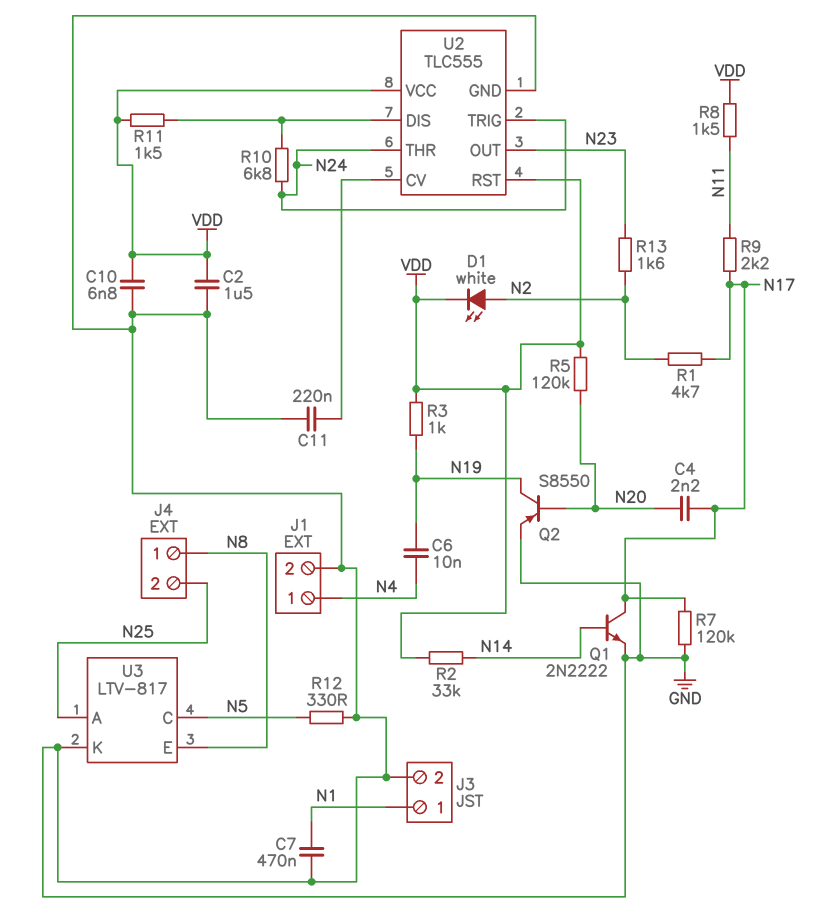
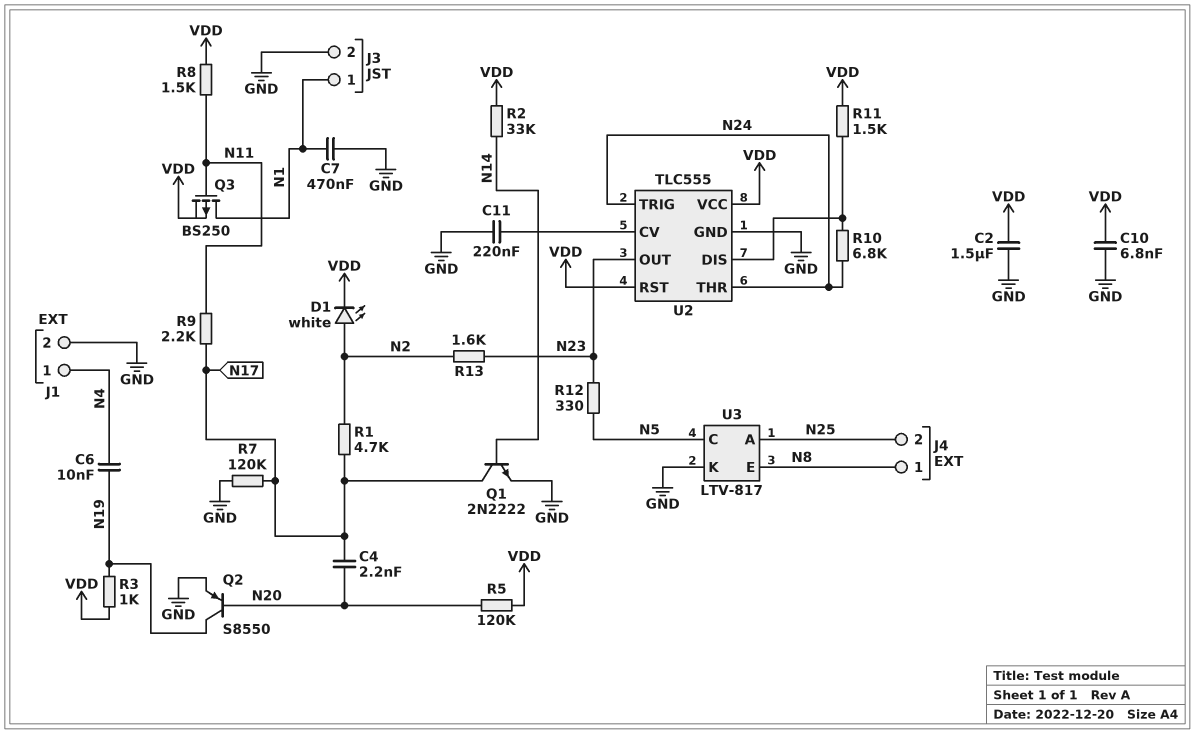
Q3: none -> PMOS BS250 (G N11, D N1, S VDD)
R12: 330 (GND, N5) -> 330 (N5, N23)

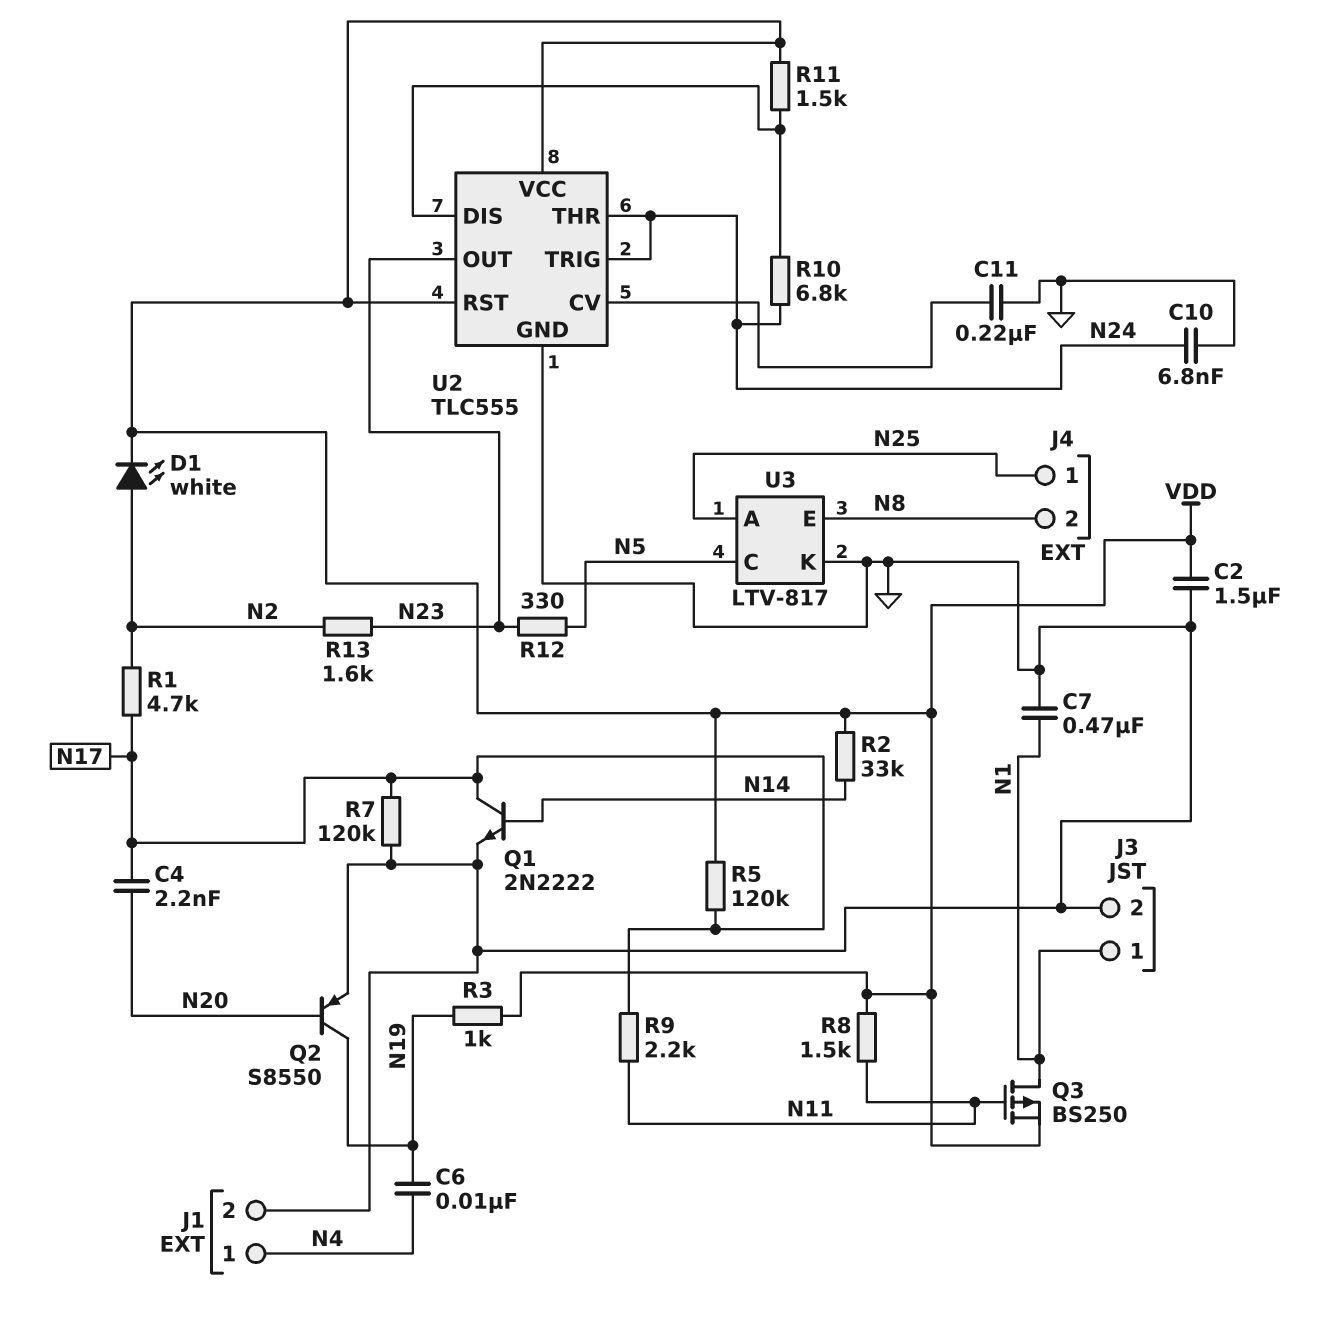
C10: 6.8nF (GND, VDD) -> 6.8nF (GND, N24)
J4 pin 1: N8 -> N25
J4 pin 2: N25 -> N8
R5: 120k (N20, VDD) -> 120k (N17, VDD)

